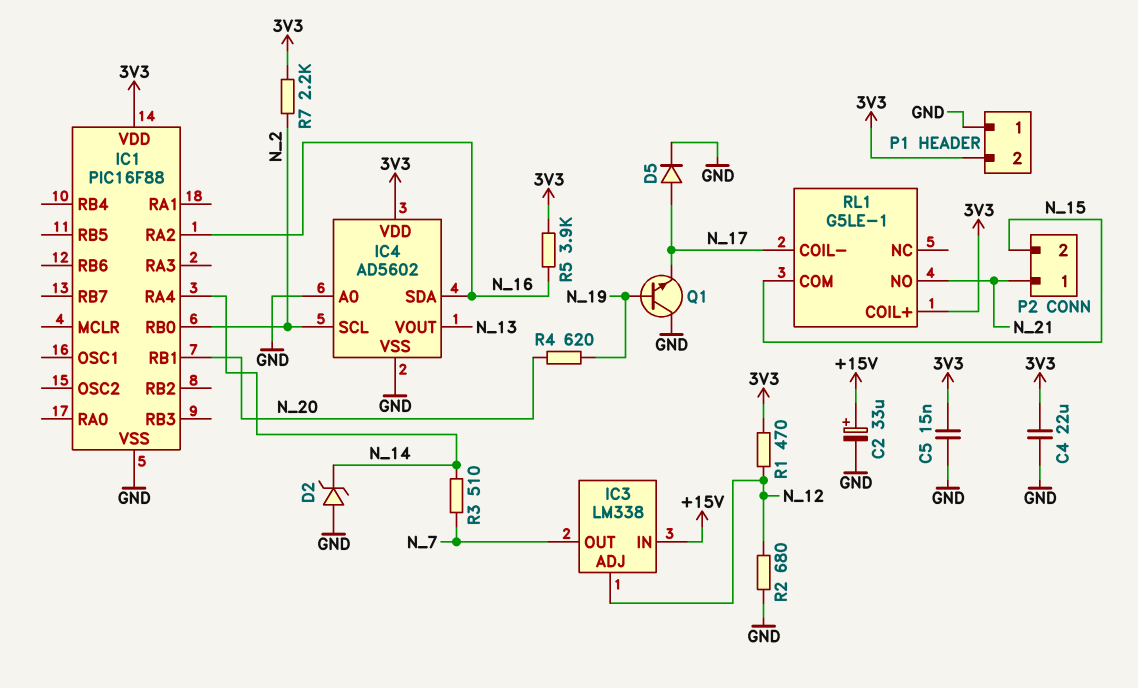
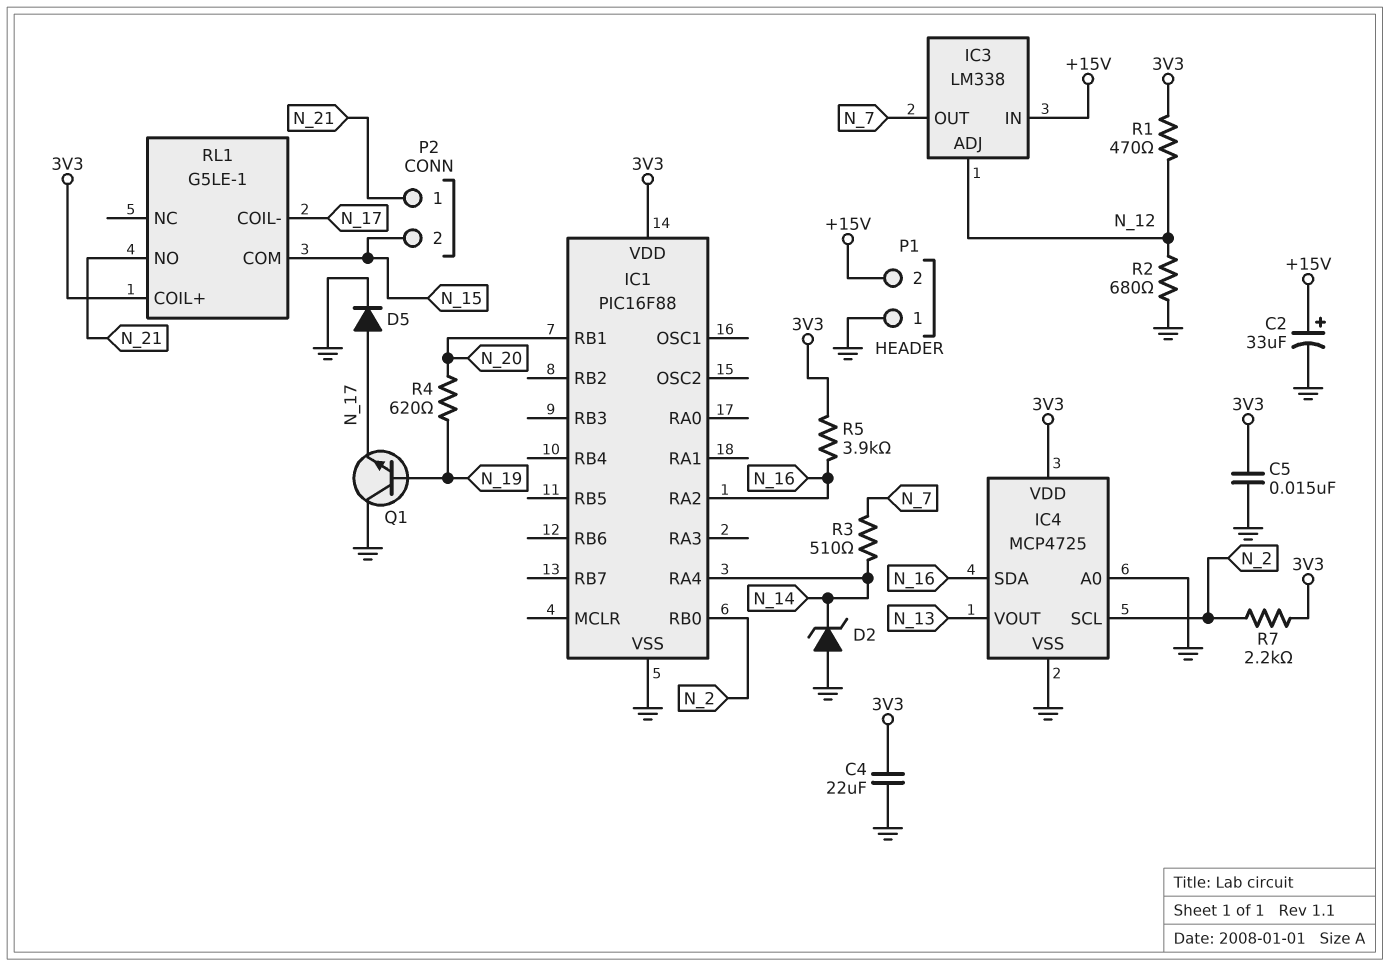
IC4: AD5602 -> MCP4725
P1 pin 2: 3V3 -> +15V

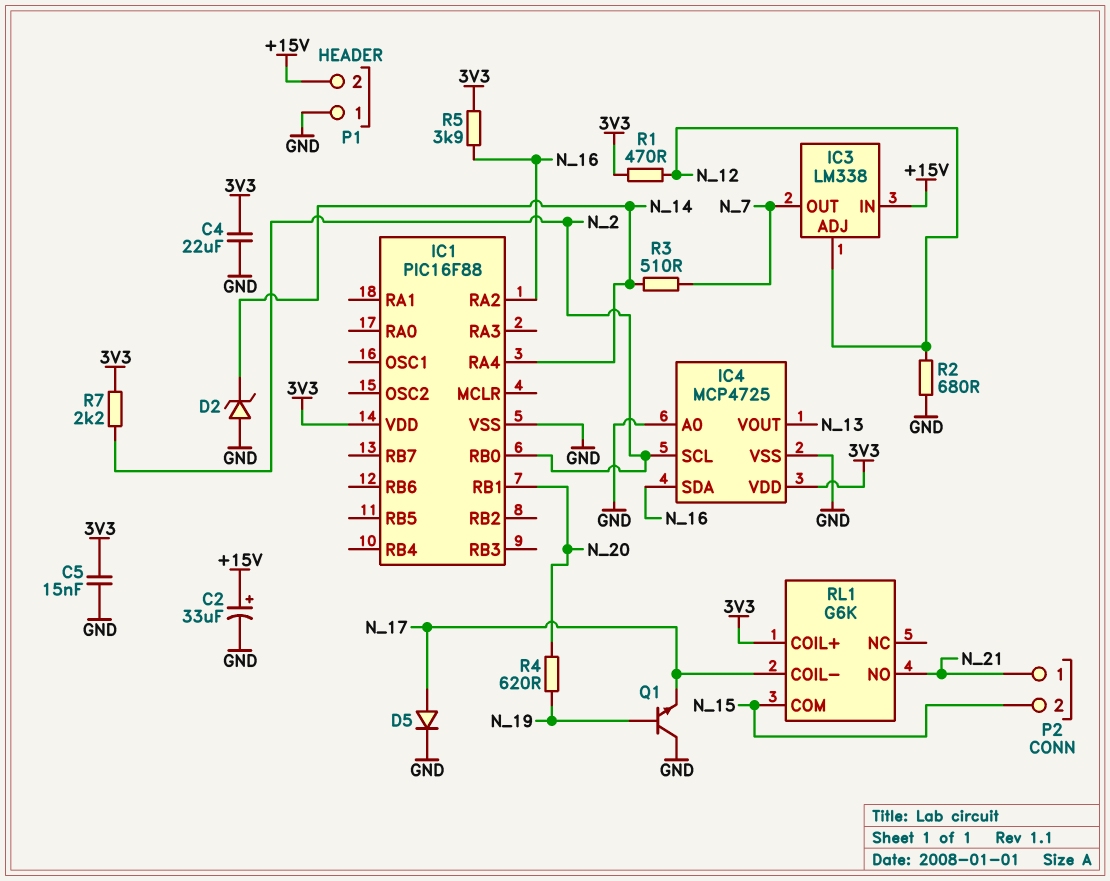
RL1: G5LE-1 -> G6K

